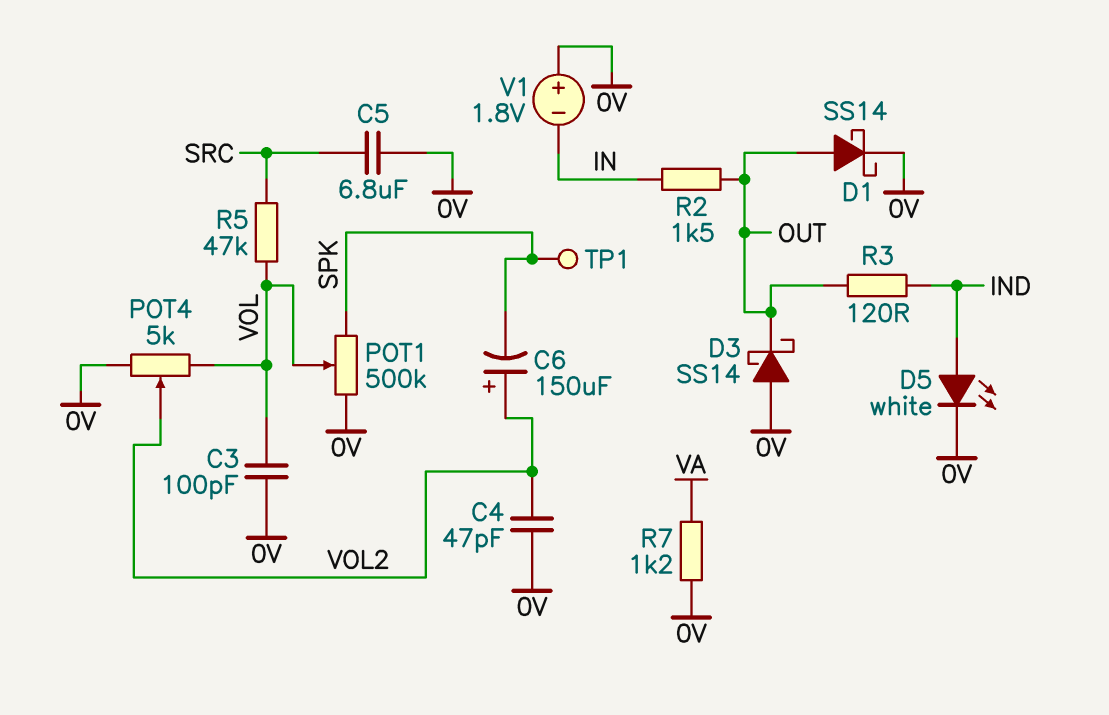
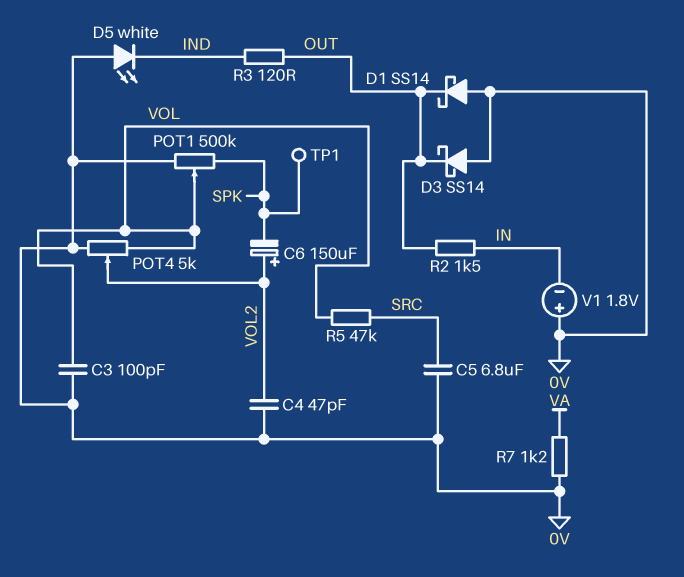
D1: schottky SS14 (A OUT, K 0V) -> schottky SS14 (A 0V, K OUT)
D5: LED white (A IND, K 0V) -> LED white (A 0V, K IND)

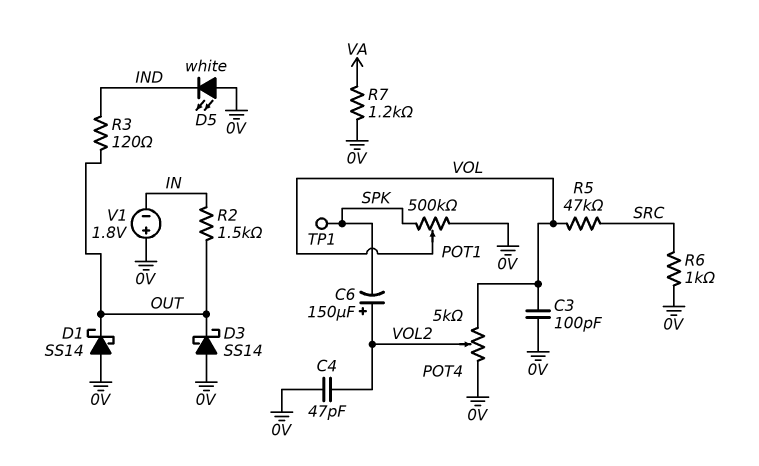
C5: 6.8uF (0V, SRC) -> none
R6: none -> 1k (0V, SRC)

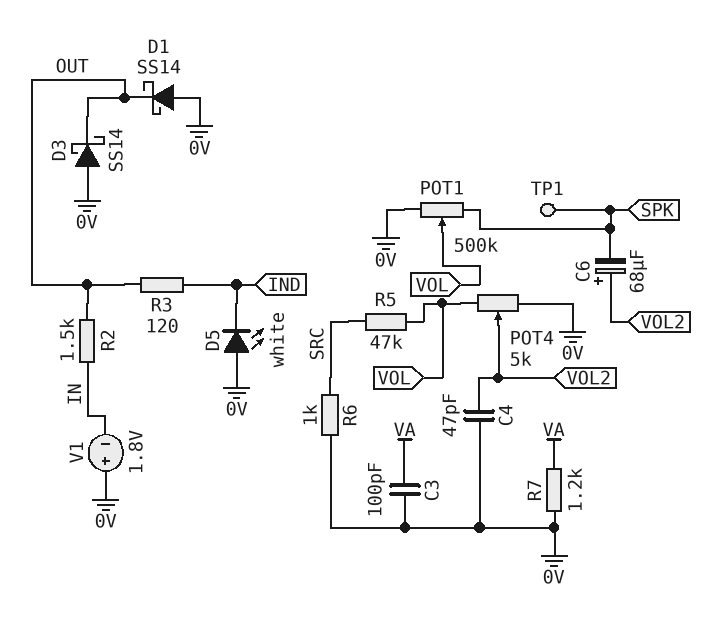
C3: 100pF (0V, VOL) -> 100pF (0V, VA)
C6: 150uF (plus VOL2, minus SPK) -> 68uF (plus VOL2, minus SPK)

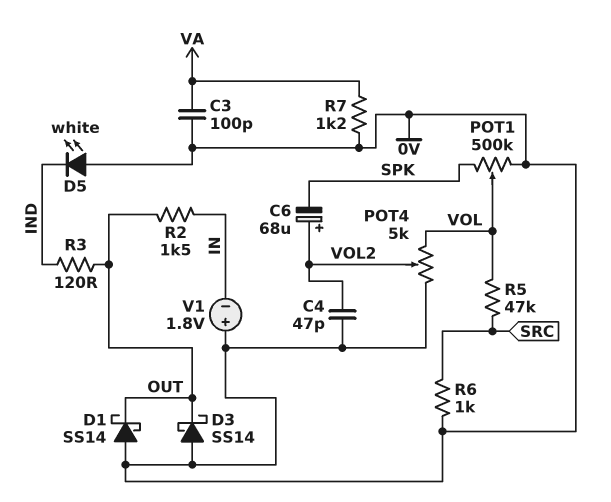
TP1: test point (SPK) -> none

